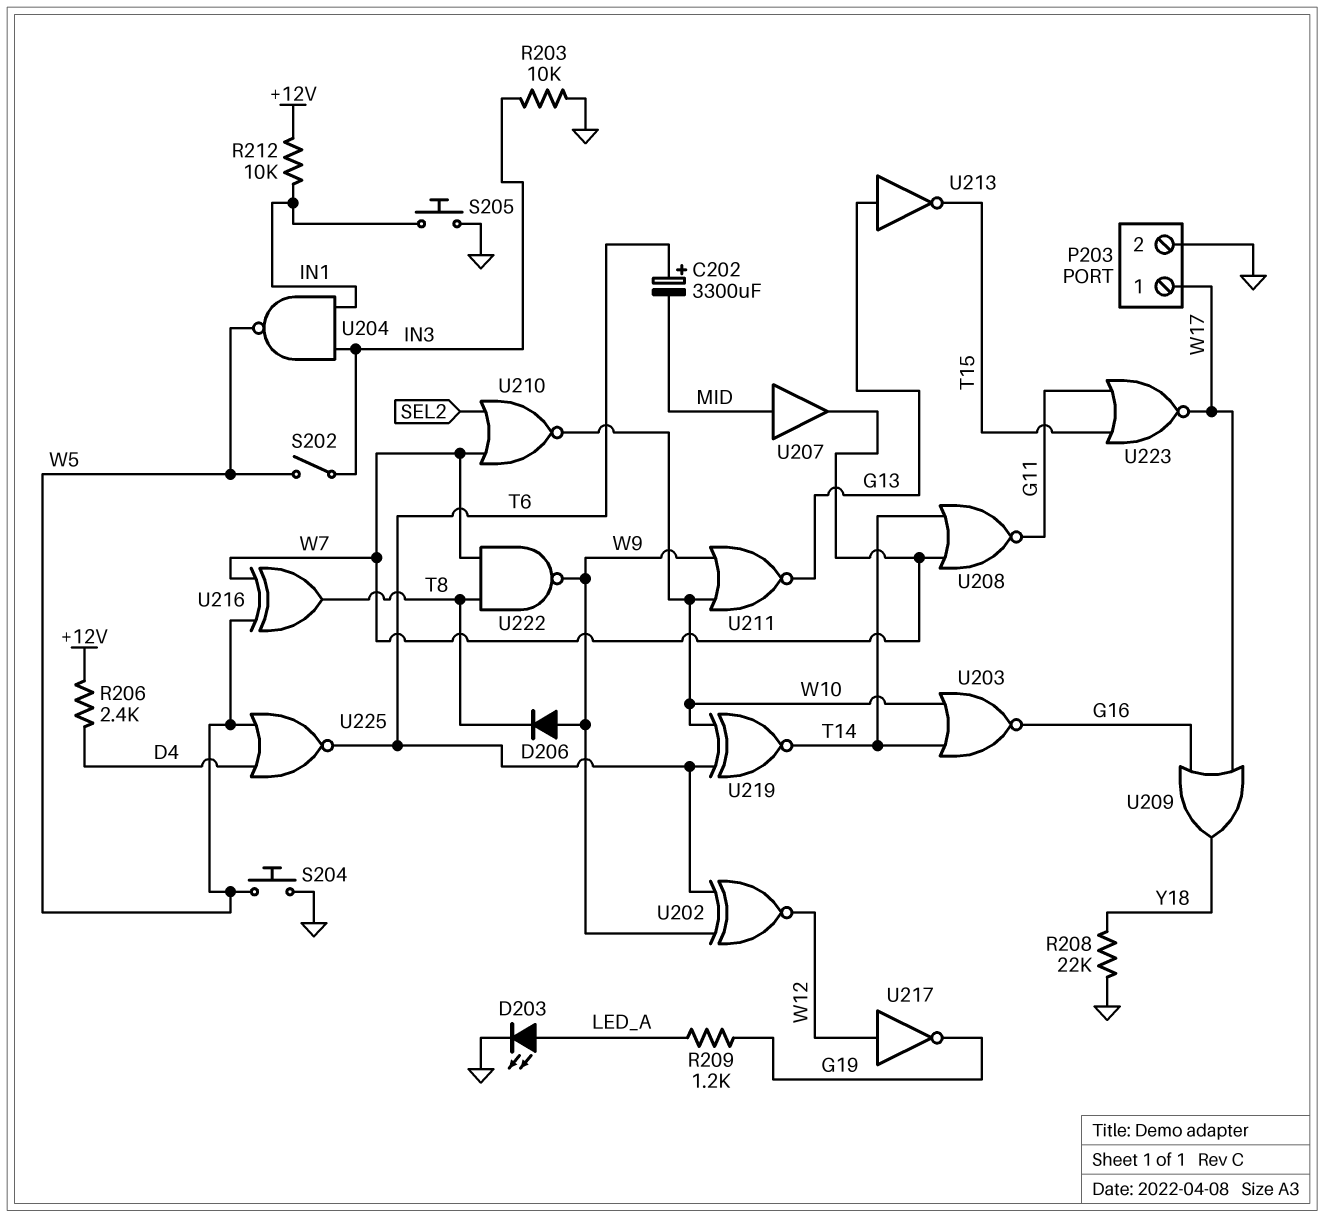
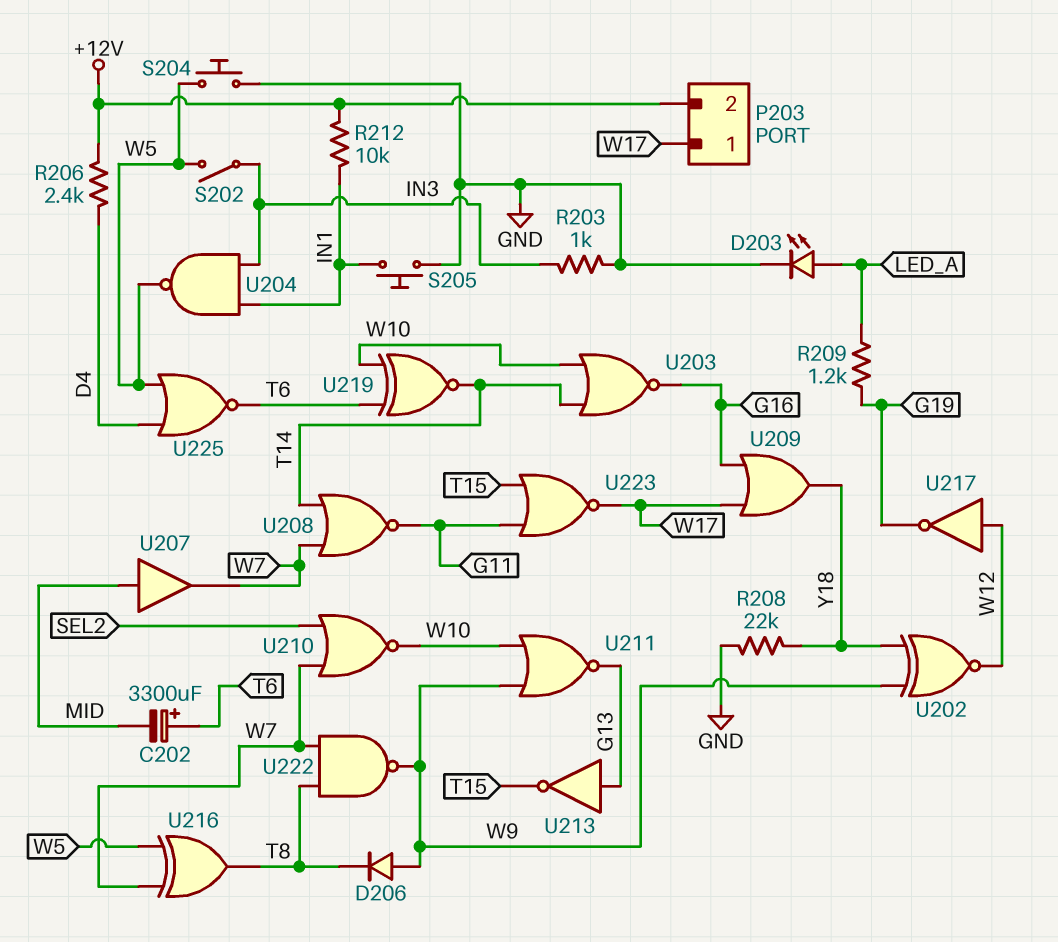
P203 pin 2: GND -> +12V
R203: 10k (GND, IN3) -> 1k (GND, IN3)
U202: XNOR (in T6, in W9, out W12) -> XNOR (in W9, in Y18, out W12)

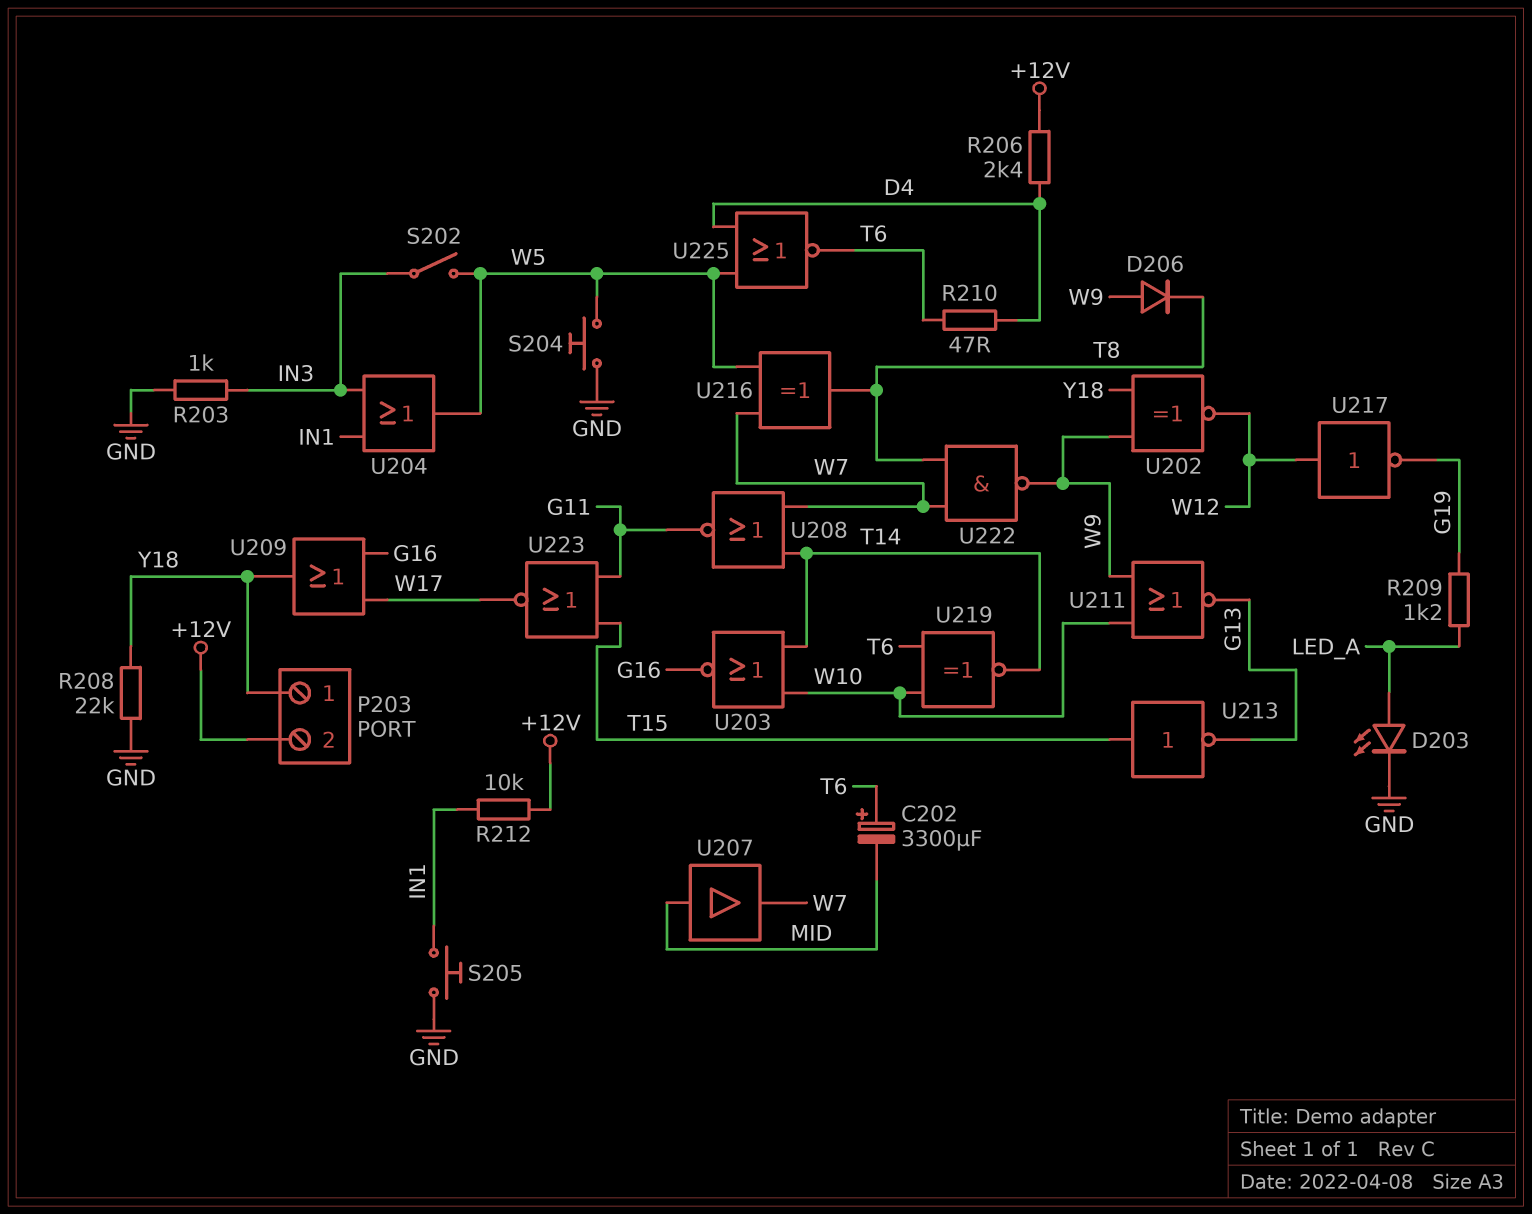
P203 pin 1: W17 -> Y18
R210: none -> 47 (D4, T6)
U204: NAND (in IN1, in IN3, out W5) -> OR (in IN1, in IN3, out W5)
U210: NOR (in SEL2, in W7, out W10) -> none
U213: NOT (in G13, out T15) -> NOT (in T15, out G13)

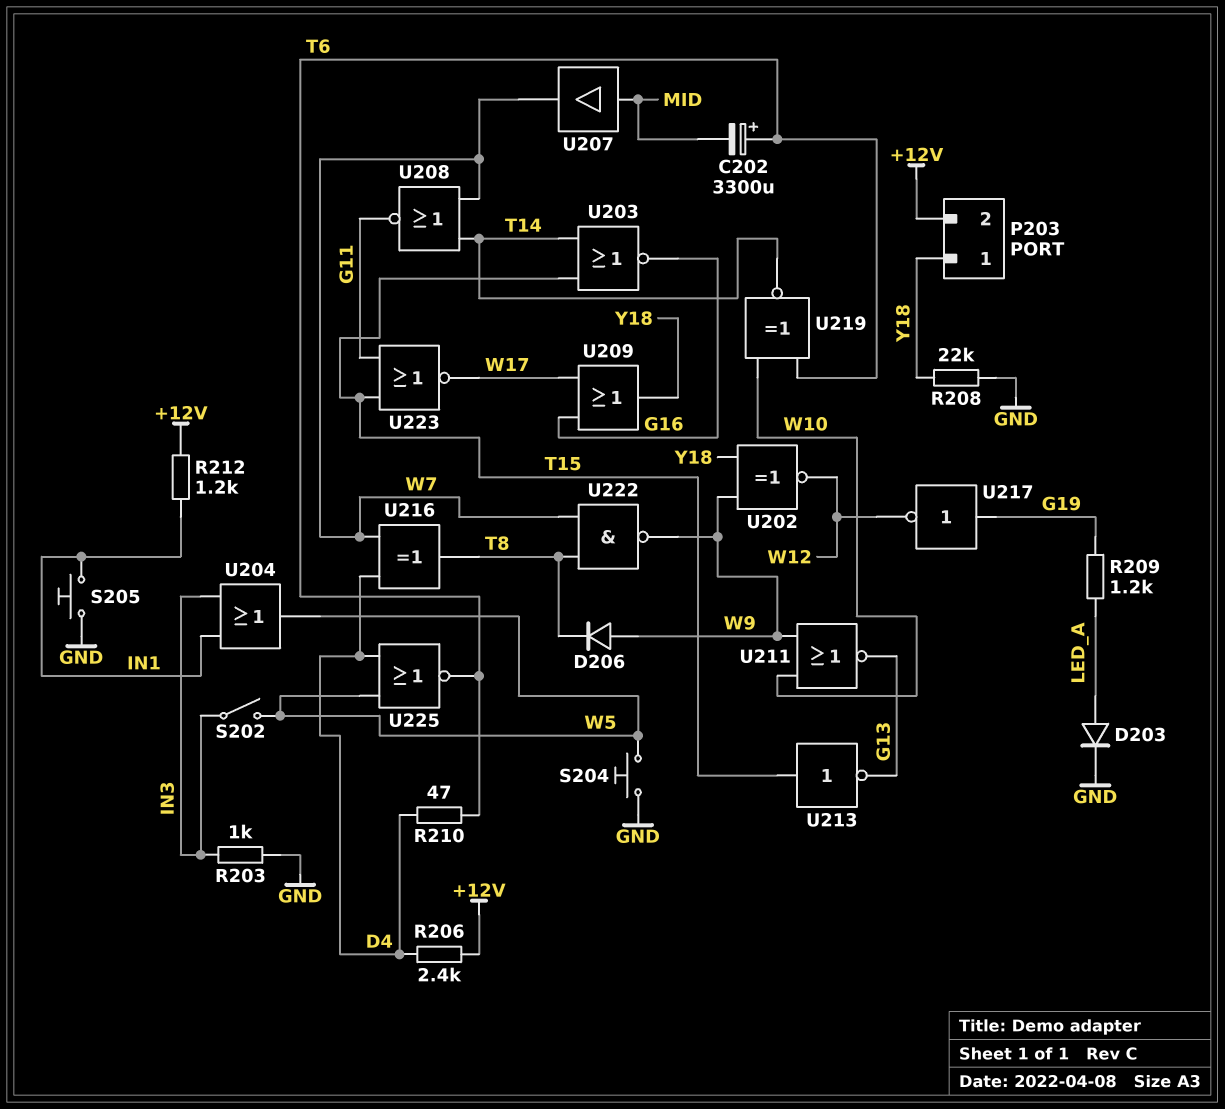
D203: LED (A LED_A, K GND) -> diode (A LED_A, K GND)
R212: 10k (+12V, IN1) -> 1.2k (+12V, IN1)
U203: NOR (in T14, in W10, out G16) -> NOR (in T14, in T15, out G16)
U216: XOR (in W5, in W7, out T8) -> XOR (in D4, in W7, out T8)
U217: NOT (in W12, out G19) -> NOT (in G19, out W12)

